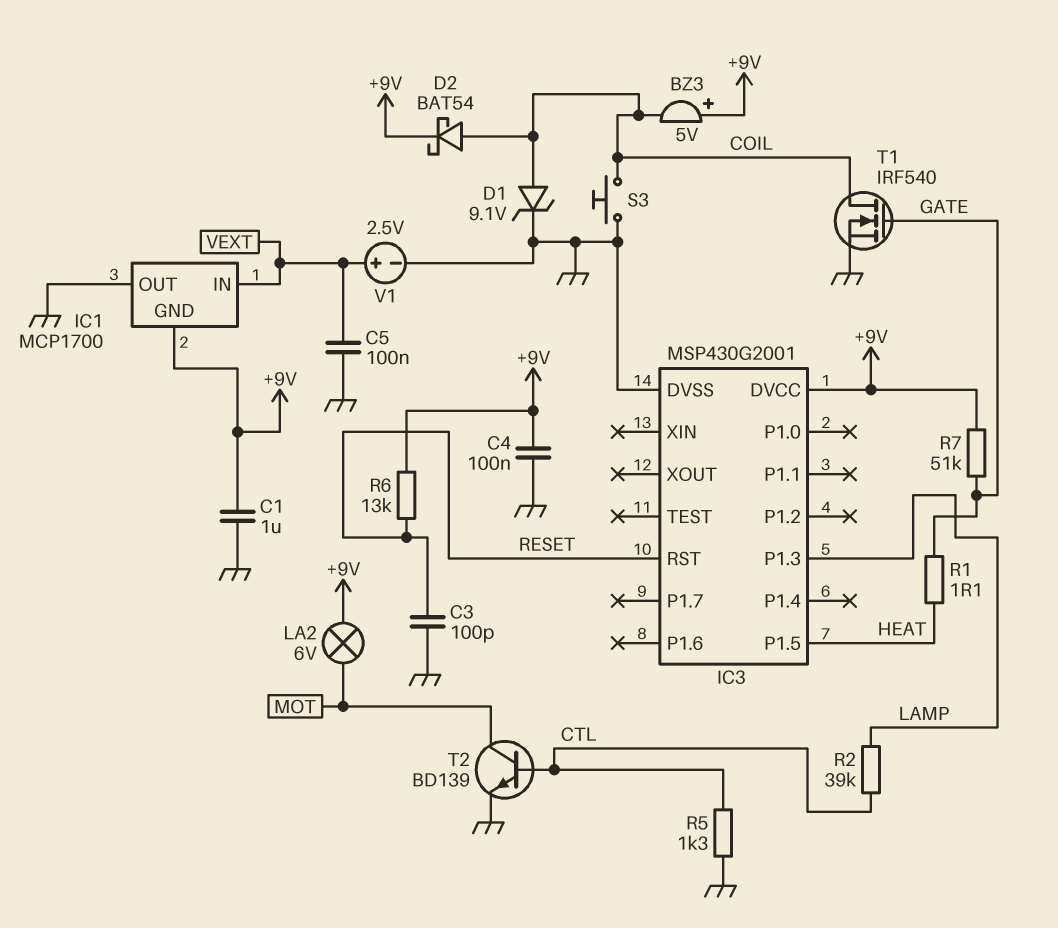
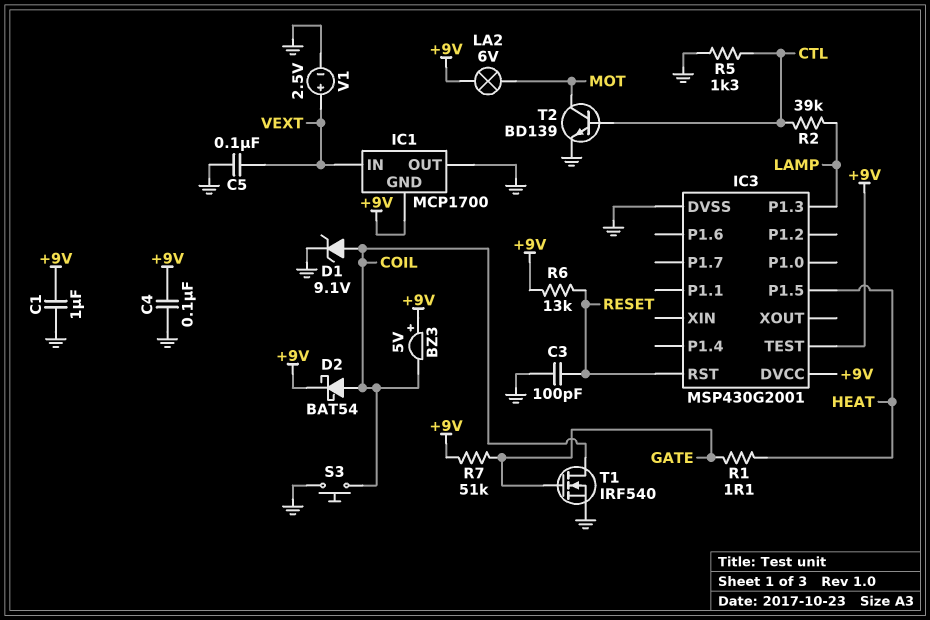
IC3 pin TEST: none -> +9V

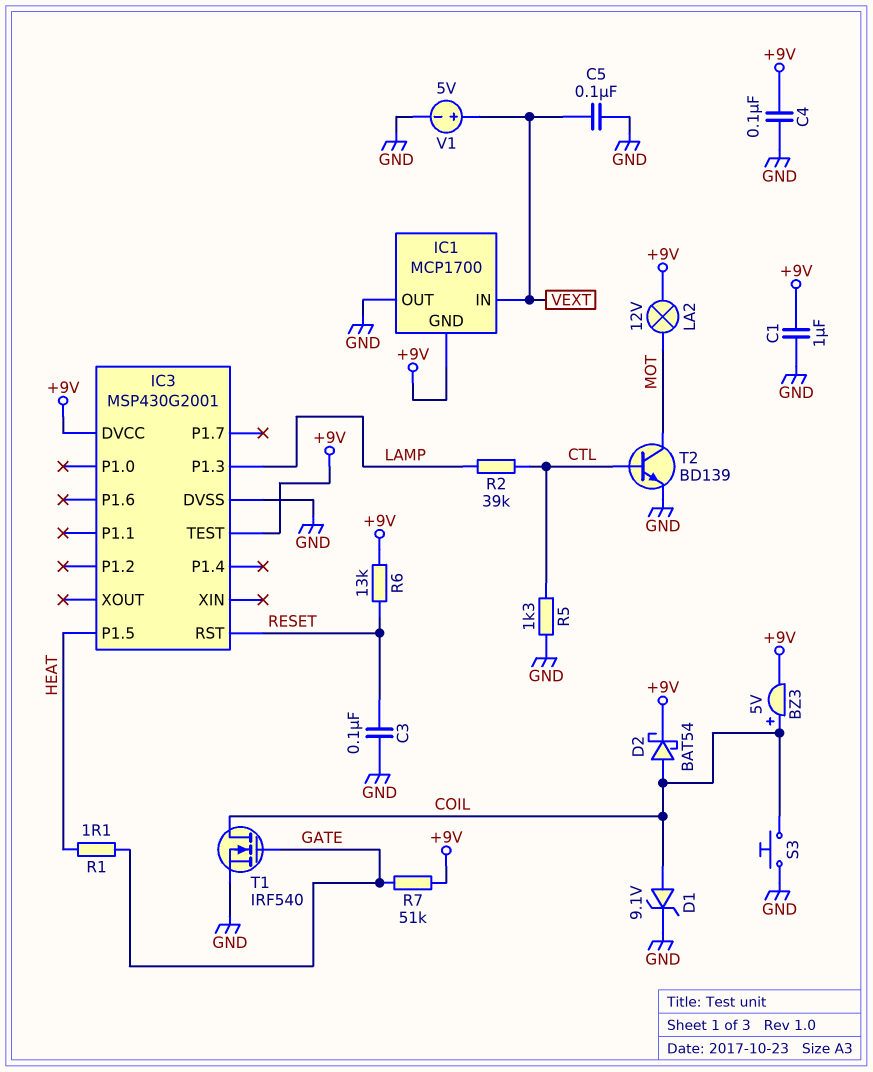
BZ3: buzzer 5V (plus +9V, minus COIL) -> buzzer 5V (plus COIL, minus +9V)
C3: 100pF (GND, RESET) -> 100nF (GND, RESET)
LA2: lamp 6V (+9V, MOT) -> lamp 12V (+9V, MOT)
V1: 2.5V (plus VEXT, minus GND) -> 5V (plus VEXT, minus GND)

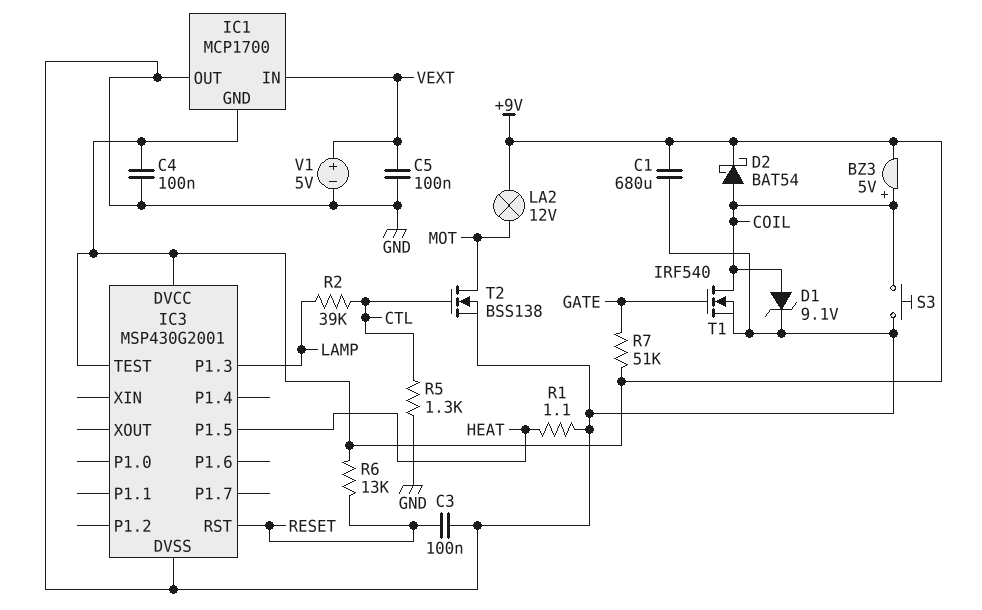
C1: 1uF (+9V, GND) -> 680uF (+9V, GND)
R1: 1.1 (GATE, HEAT) -> 1.1 (GND, HEAT)
T2: NPN BD139 (B CTL, C MOT, E GND) -> NMOS BSS138 (G CTL, D MOT, S GND)

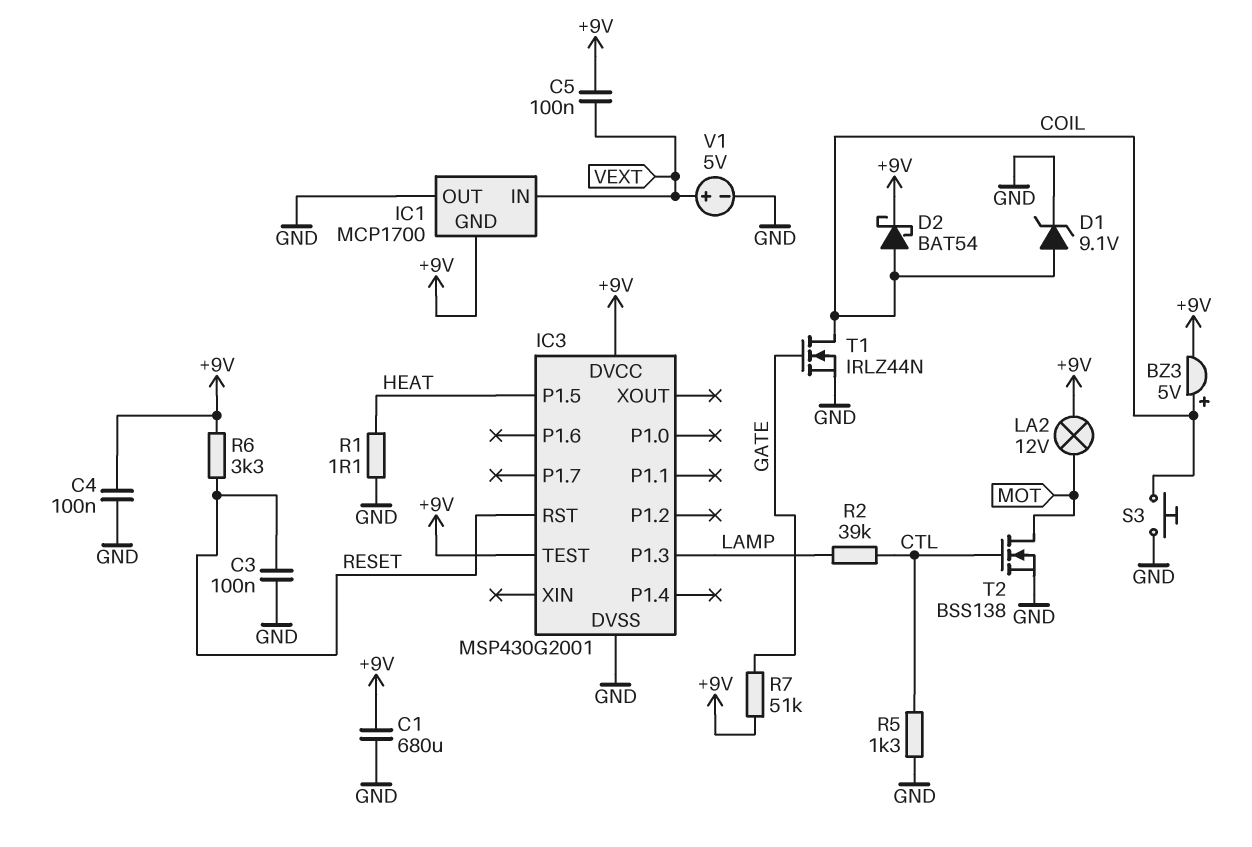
C5: 100nF (GND, VEXT) -> 100nF (+9V, VEXT)
R6: 13k (+9V, RESET) -> 3.3k (+9V, RESET)
T1: NMOS IRF540 (G GATE, D COIL, S GND) -> NMOS IRLZ44N (G GATE, D COIL, S GND)

